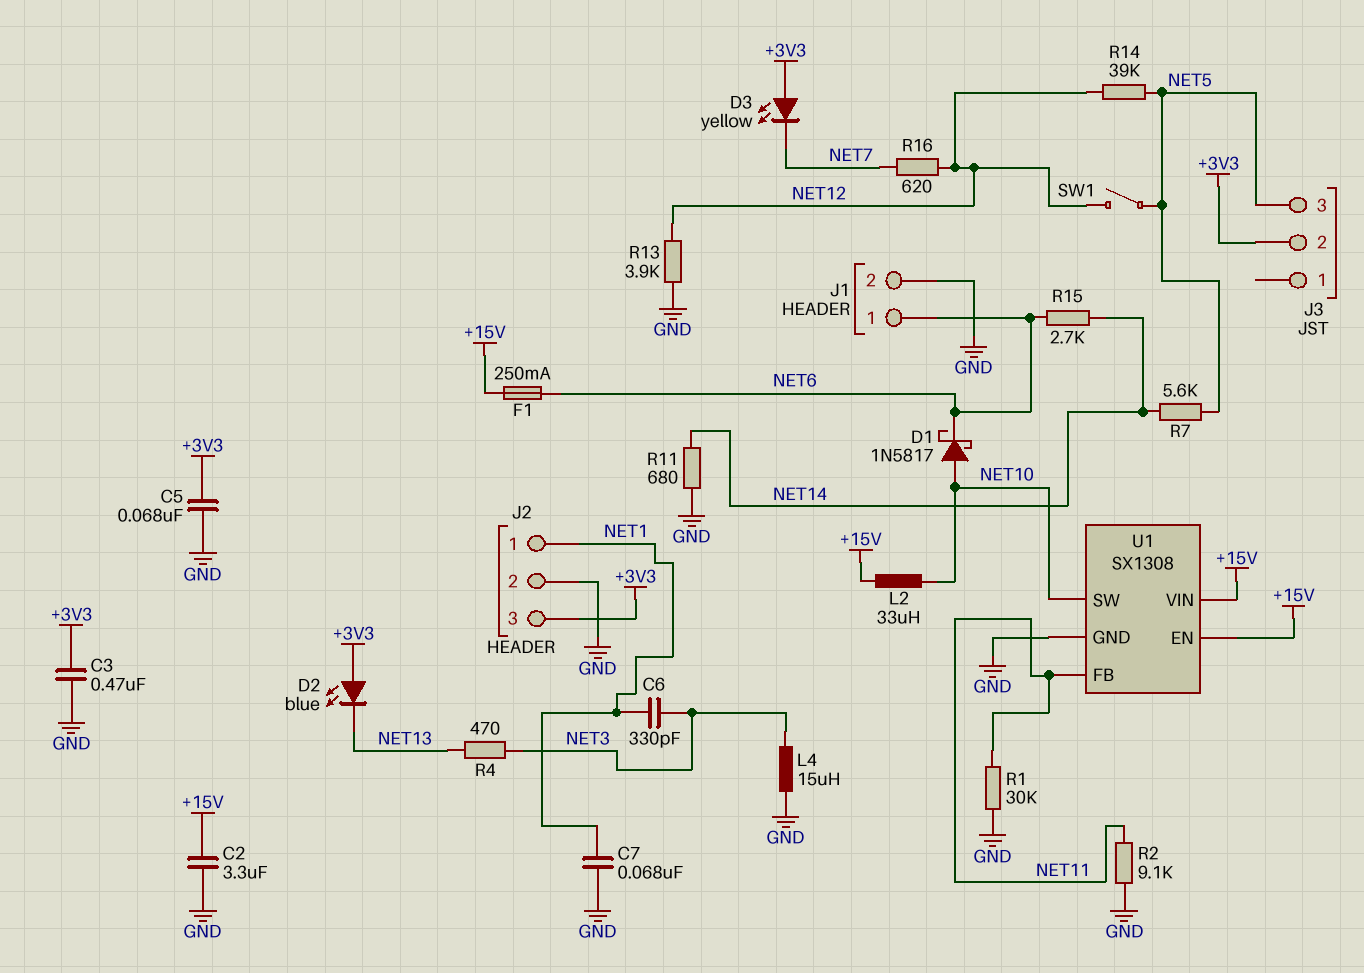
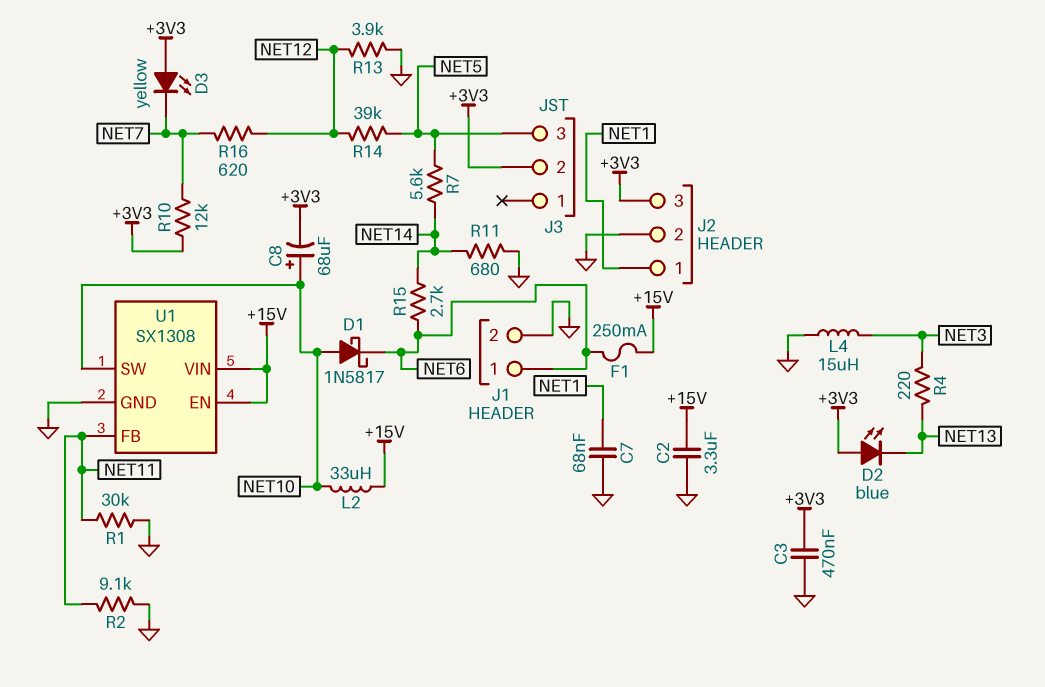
C5: 68nF (+3V3, GND) -> none
C6: 330pF (NET1, NET3) -> none
C8: none -> 68uF (plus NET10, minus +3V3)
R4: 470 (NET3, NET13) -> 220 (NET3, NET13)
R10: none -> 12k (+3V3, NET7)
SW1: switch (NET5, NET12) -> none

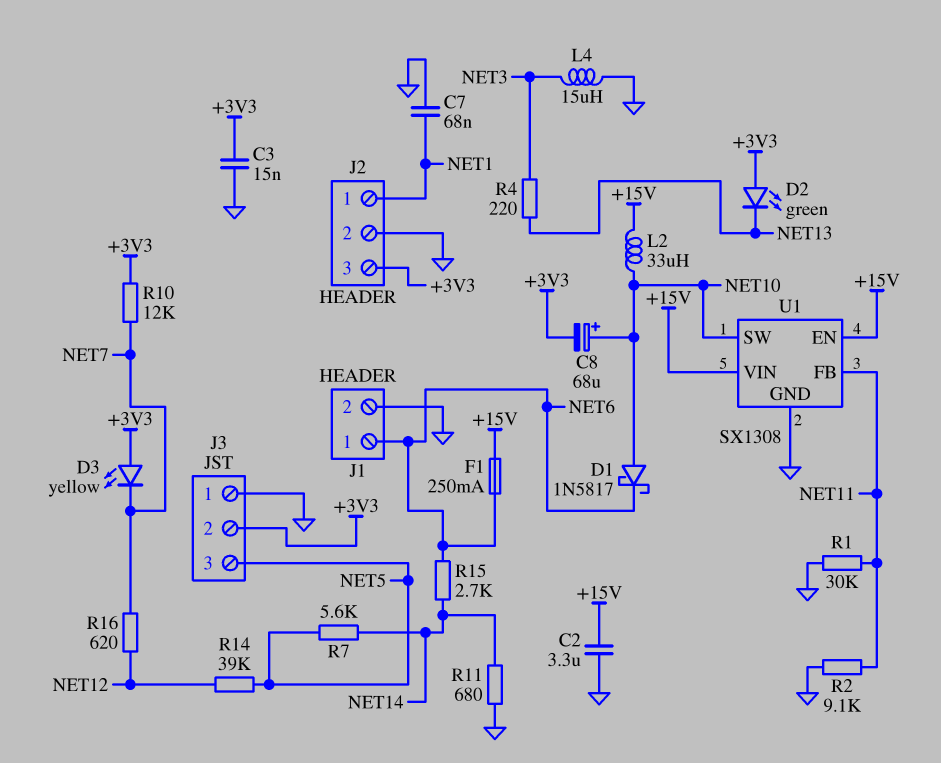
C3: 470nF (+3V3, GND) -> 15nF (+3V3, GND)
D2: LED blue (A +3V3, K NET13) -> LED green (A +3V3, K NET13)
J3 pin 1: none -> GND
R13: 3.9k (GND, NET12) -> none

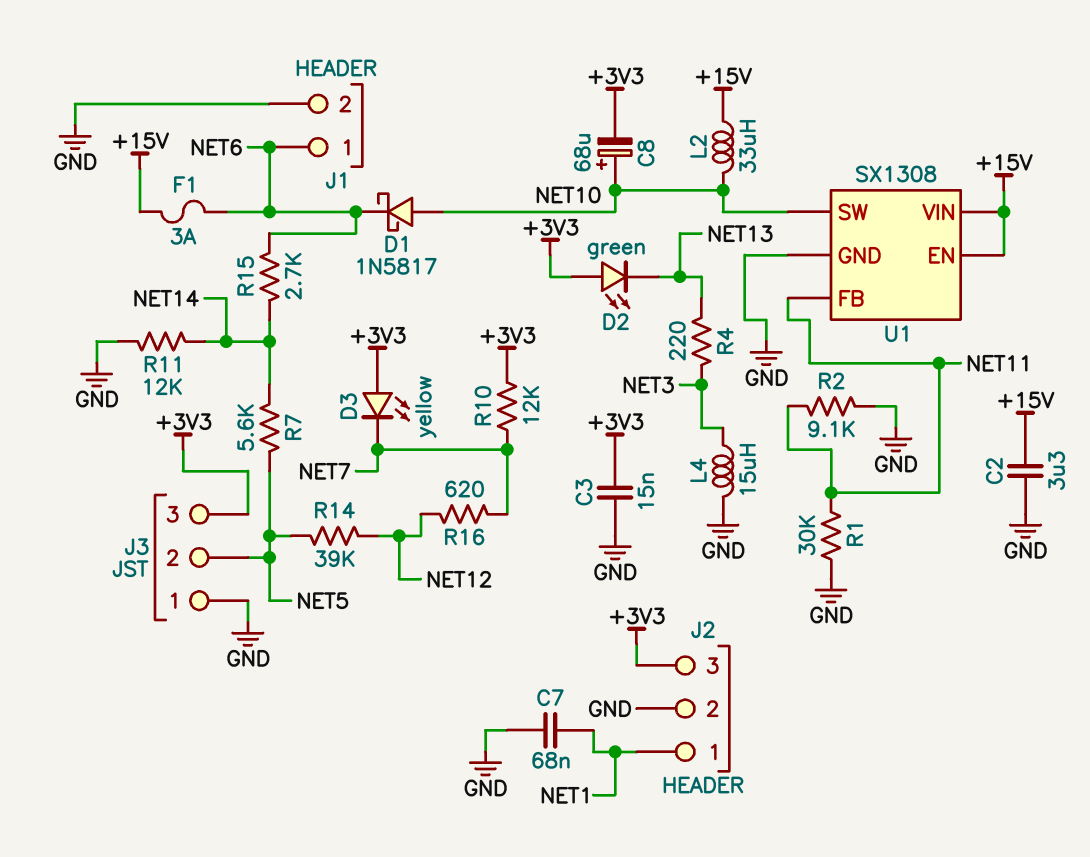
F1: 250mA (+15V, NET6) -> 3A (+15V, NET6)
J3 pin 2: +3V3 -> NET5
J3 pin 3: NET5 -> +3V3
R11: 680 (GND, NET14) -> 12k (GND, NET14)

